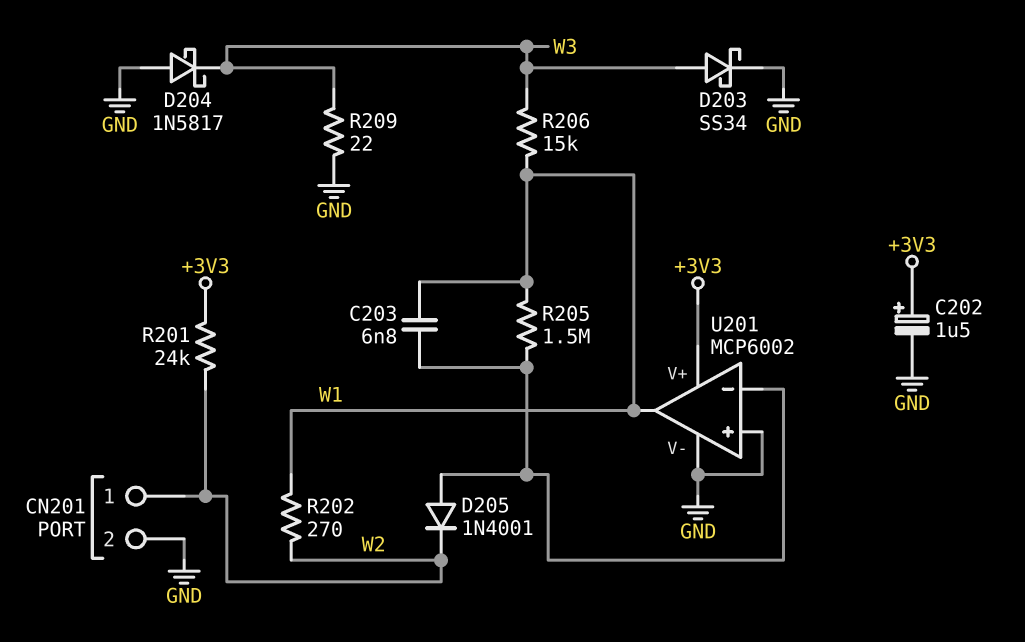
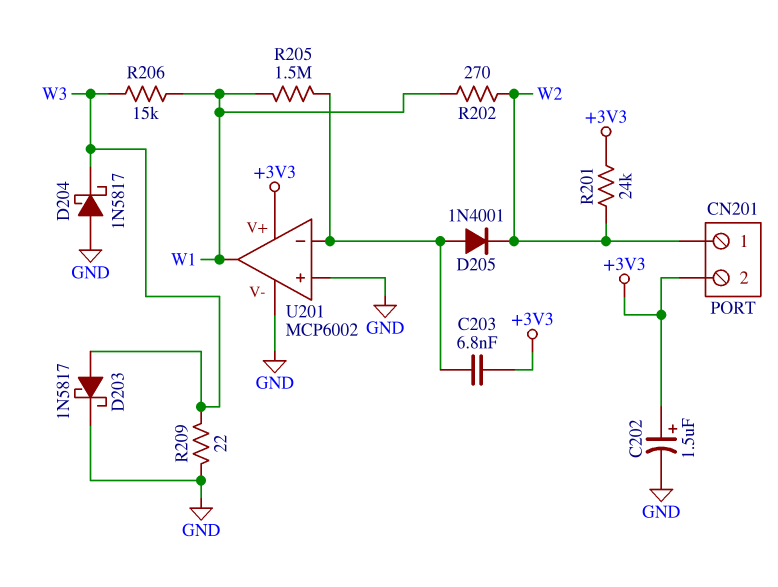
C203: 6.8nF (U201/in-, W1) -> 6.8nF (+3V3, U201/in-)
CN201 pin 2: GND -> +3V3
D203: schottky SS34 (A W3, K GND) -> schottky 1N5817 (A W3, K GND)

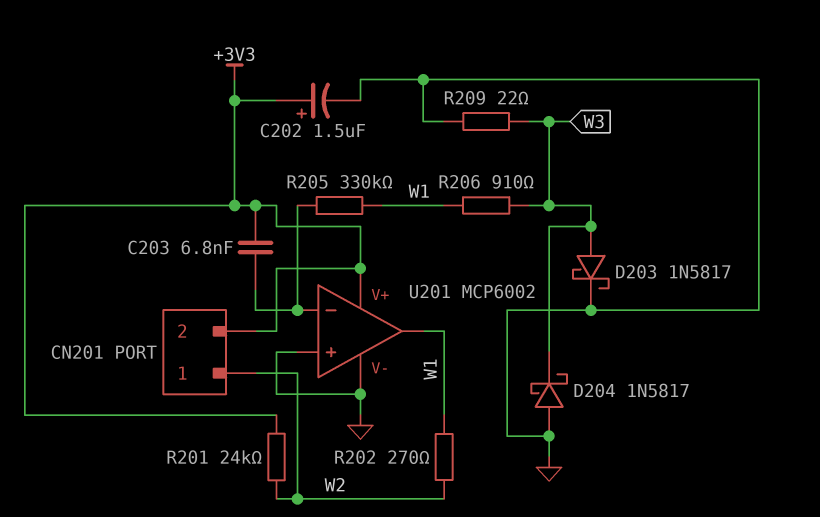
D205: diode 1N4001 (A U201/in-, K W2) -> none
R205: 1.5M (U201/in-, W1) -> 330k (U201/in-, W1)
R206: 15k (W1, W3) -> 910 (W1, W3)

